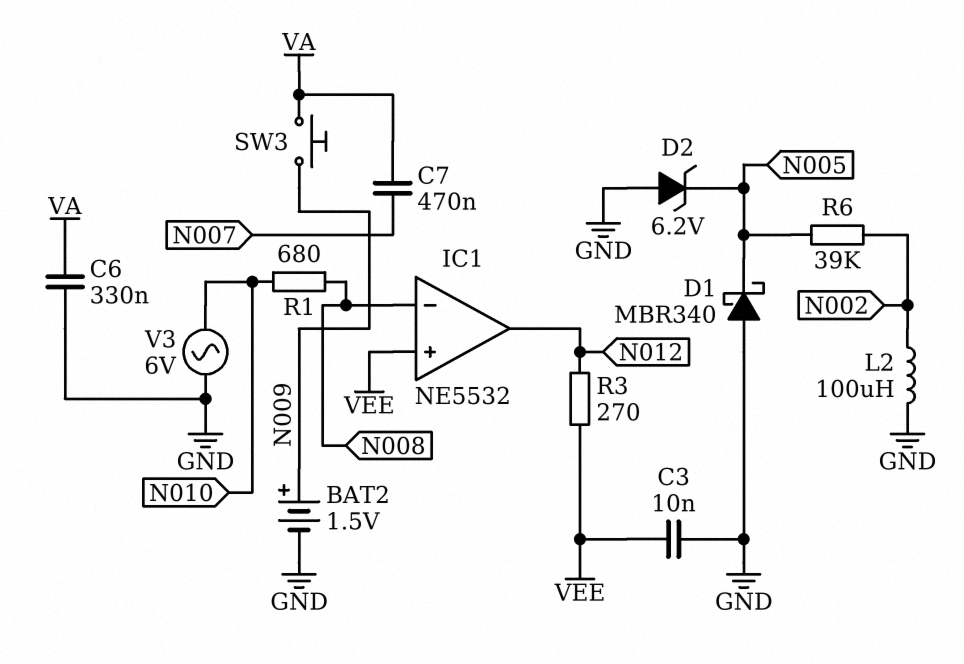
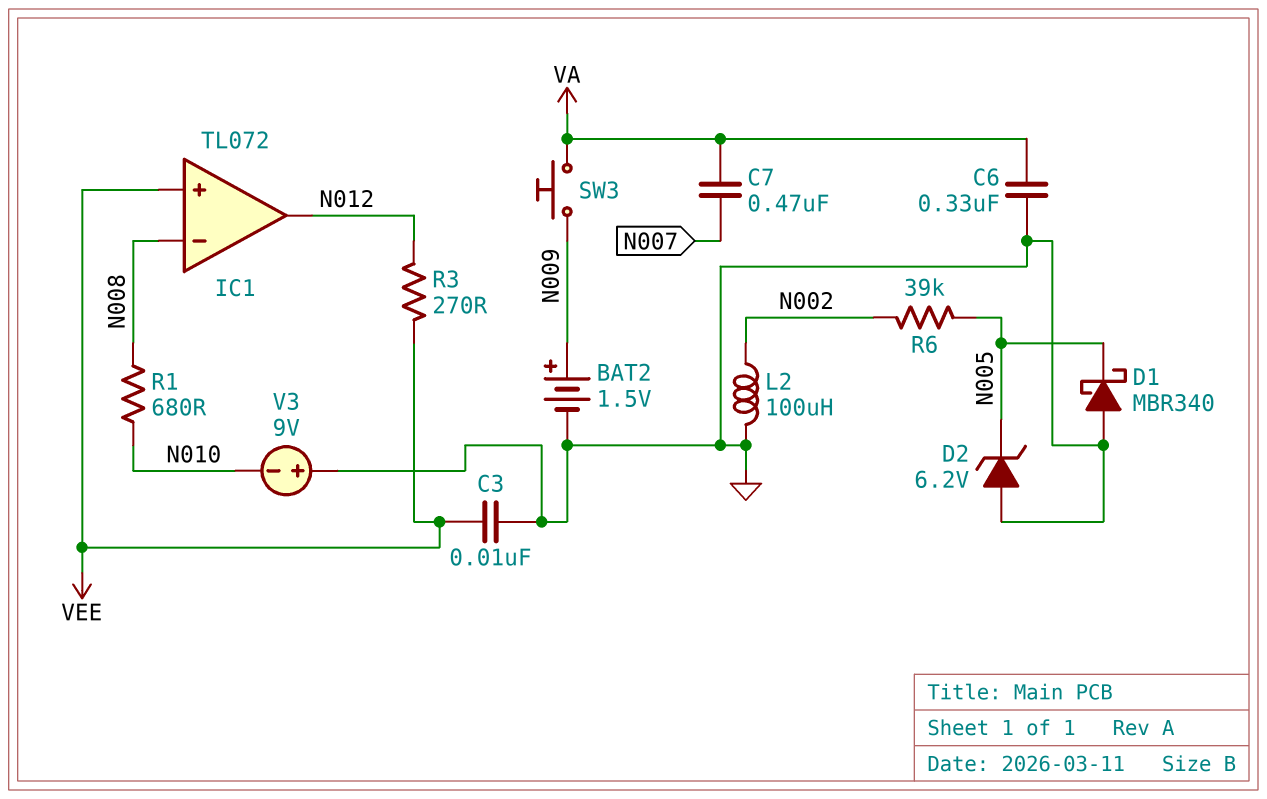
IC1: NE5532 -> TL072
V3: AC 6V (GND, N010) -> 9V (plus GND, minus N010)

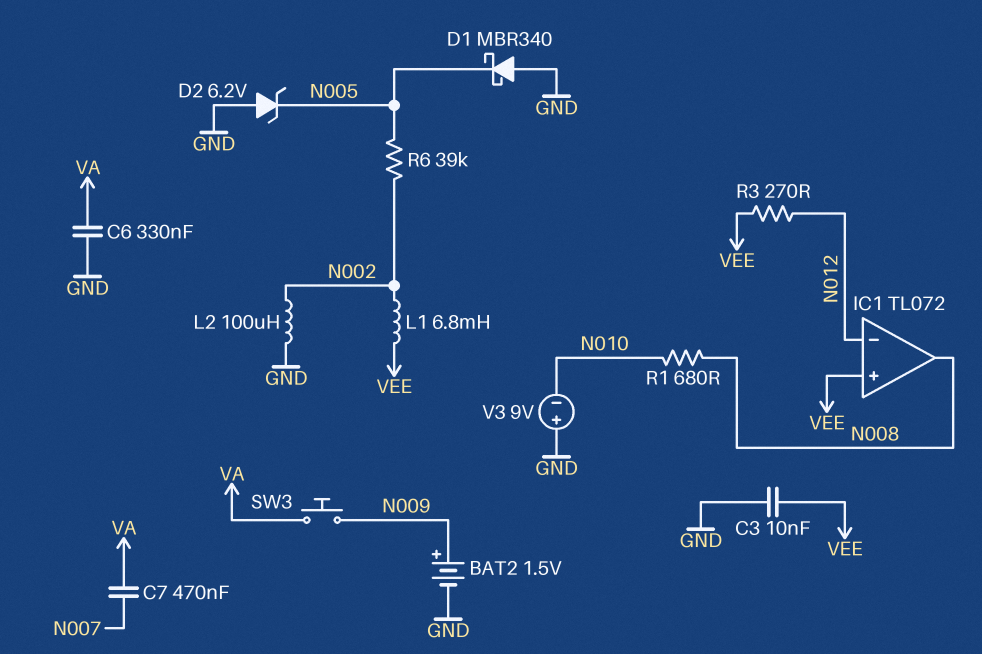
IC1 pin in-: N008 -> N012
IC1 pin out: N012 -> N008
L1: none -> 6.8mH (N002, VEE)

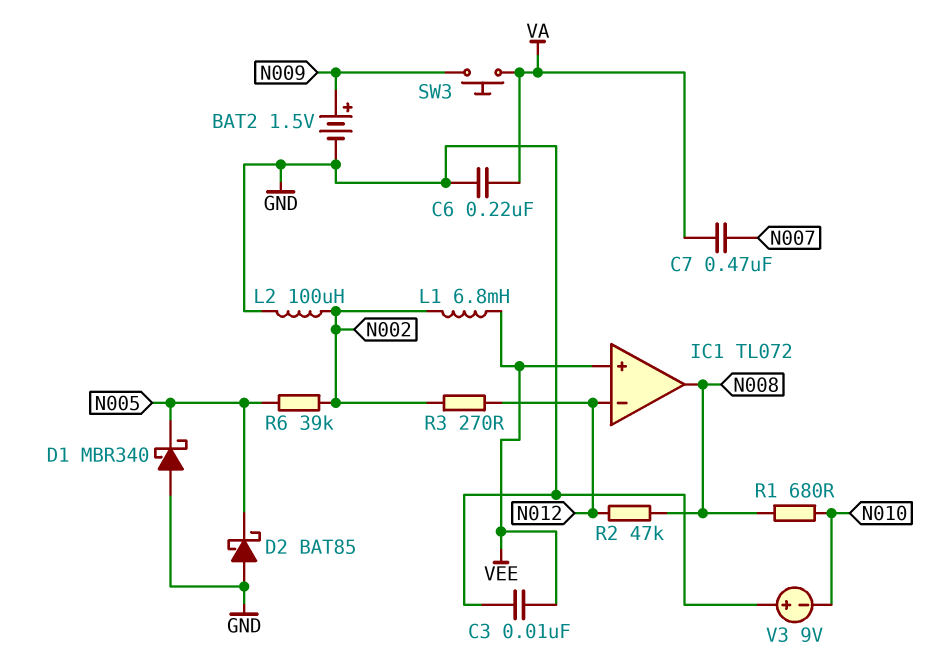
C6: 330nF (GND, VA) -> 220nF (GND, VA)
D2: zener 6.2V (A GND, K N005) -> schottky BAT85 (A GND, K N005)
R2: none -> 47k (N008, N012)
R3: 270 (N012, VEE) -> 270 (N002, N012)

